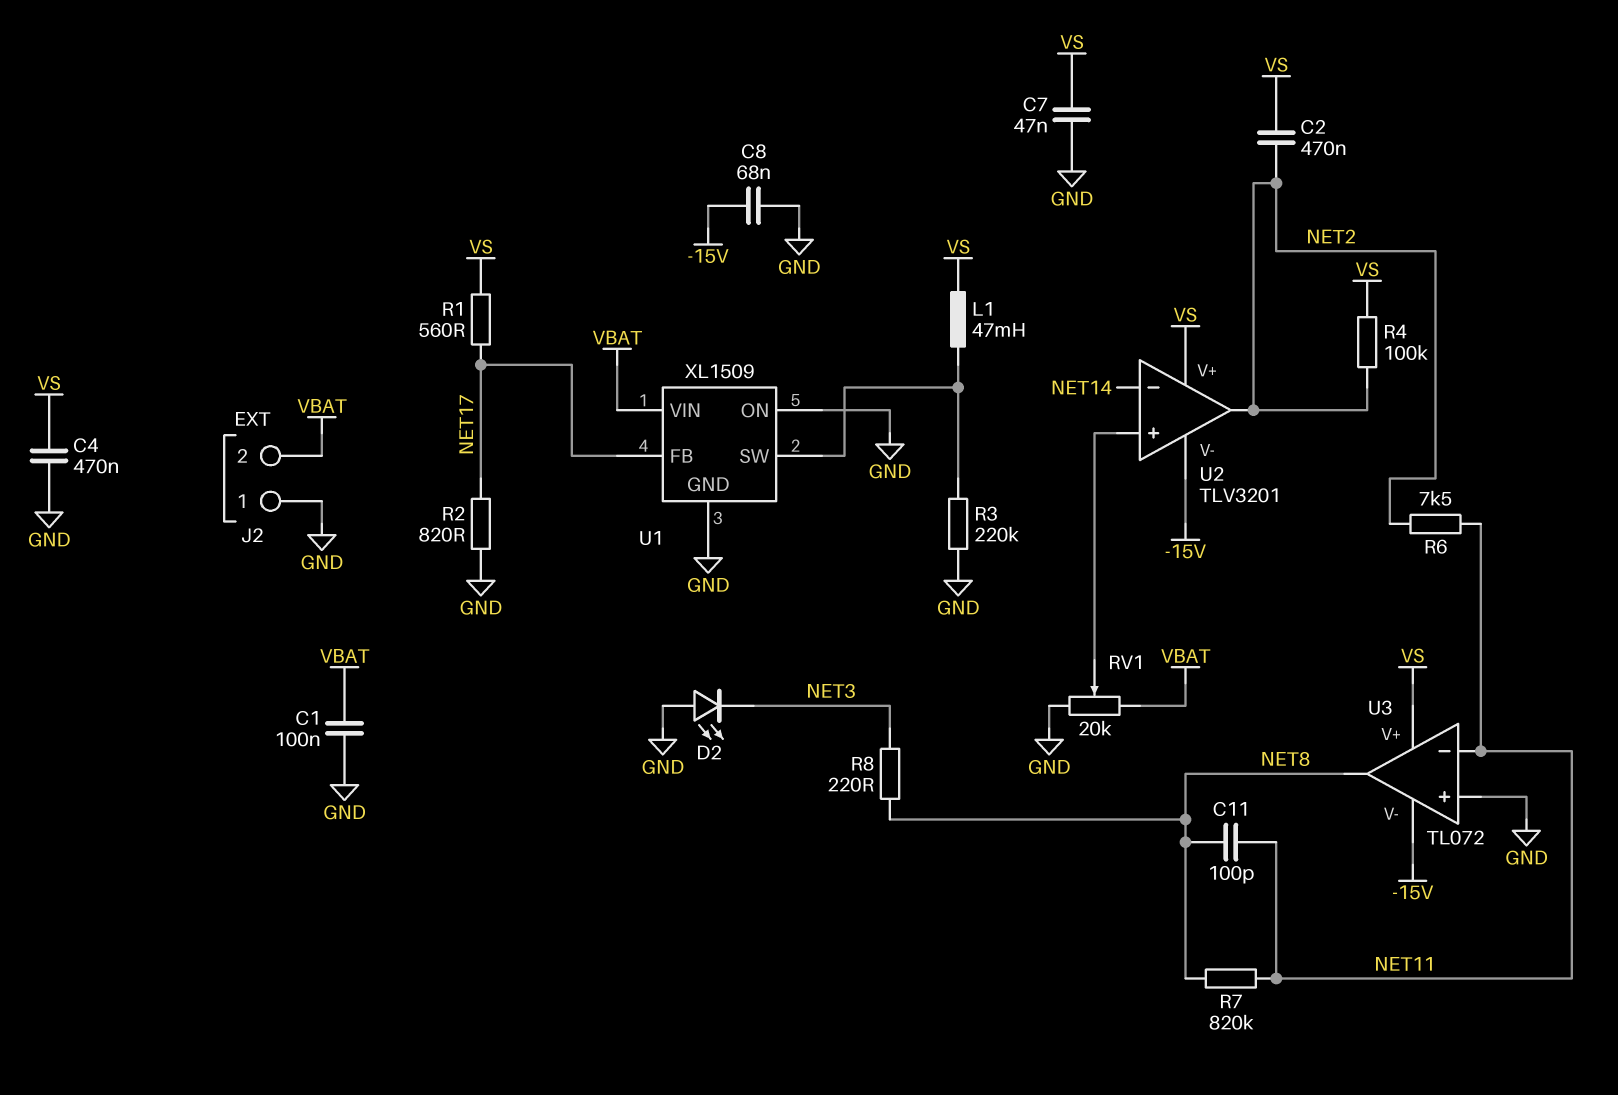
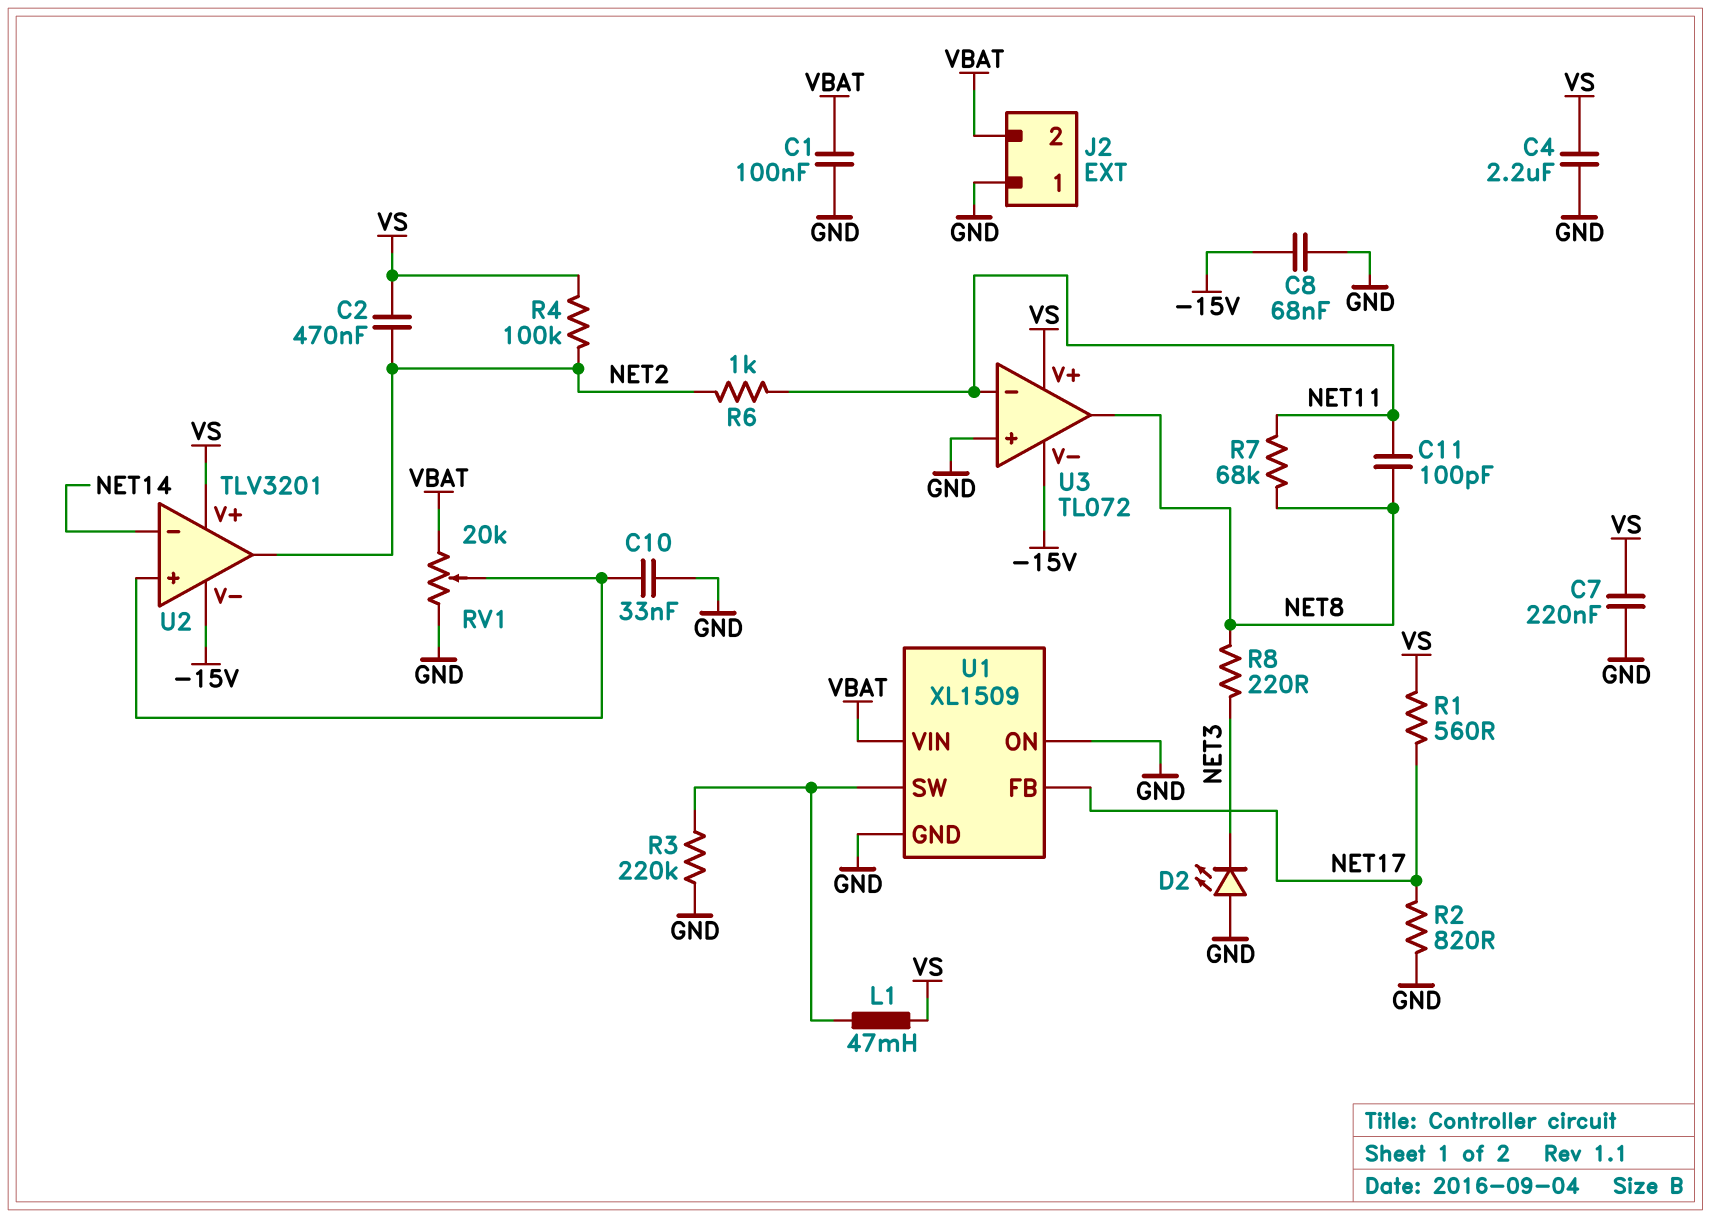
C4: 470nF (GND, VS) -> 2.2uF (GND, VS)
C7: 47nF (GND, VS) -> 220nF (GND, VS)
C10: none -> 33nF (GND, U2/in+)
R6: 7.5k (NET2, NET11) -> 1k (NET2, NET11)
R7: 820k (NET8, NET11) -> 68k (NET8, NET11)

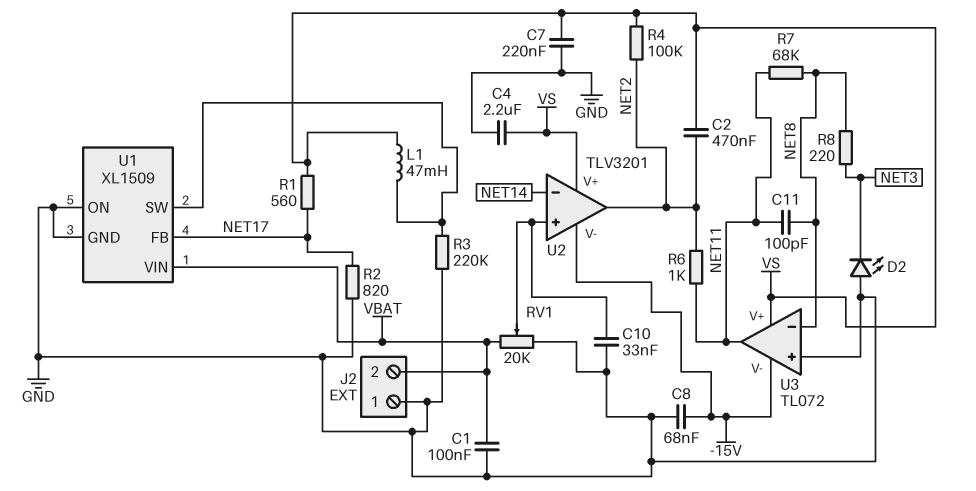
U3 pin in-: NET11 -> NET8
U3 pin out: NET8 -> NET11

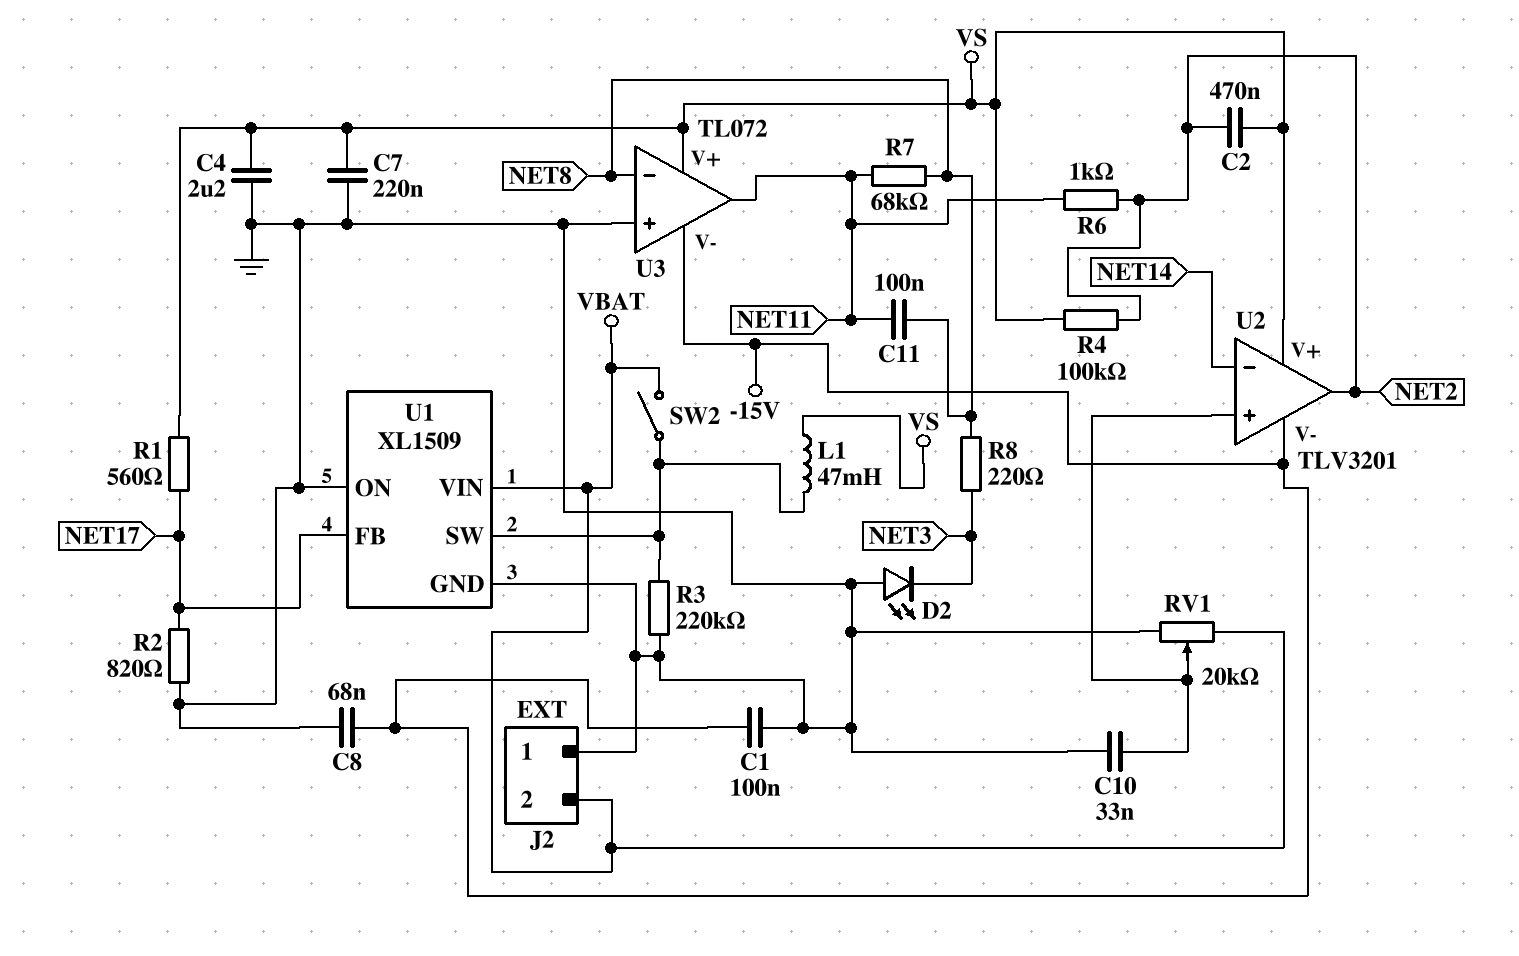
C1: 100nF (GND, VBAT) -> 100nF (-15V, GND)
C11: 100pF (NET8, NET11) -> 100nF (NET8, NET11)
SW2: none -> switch (U1/SW, VBAT)

